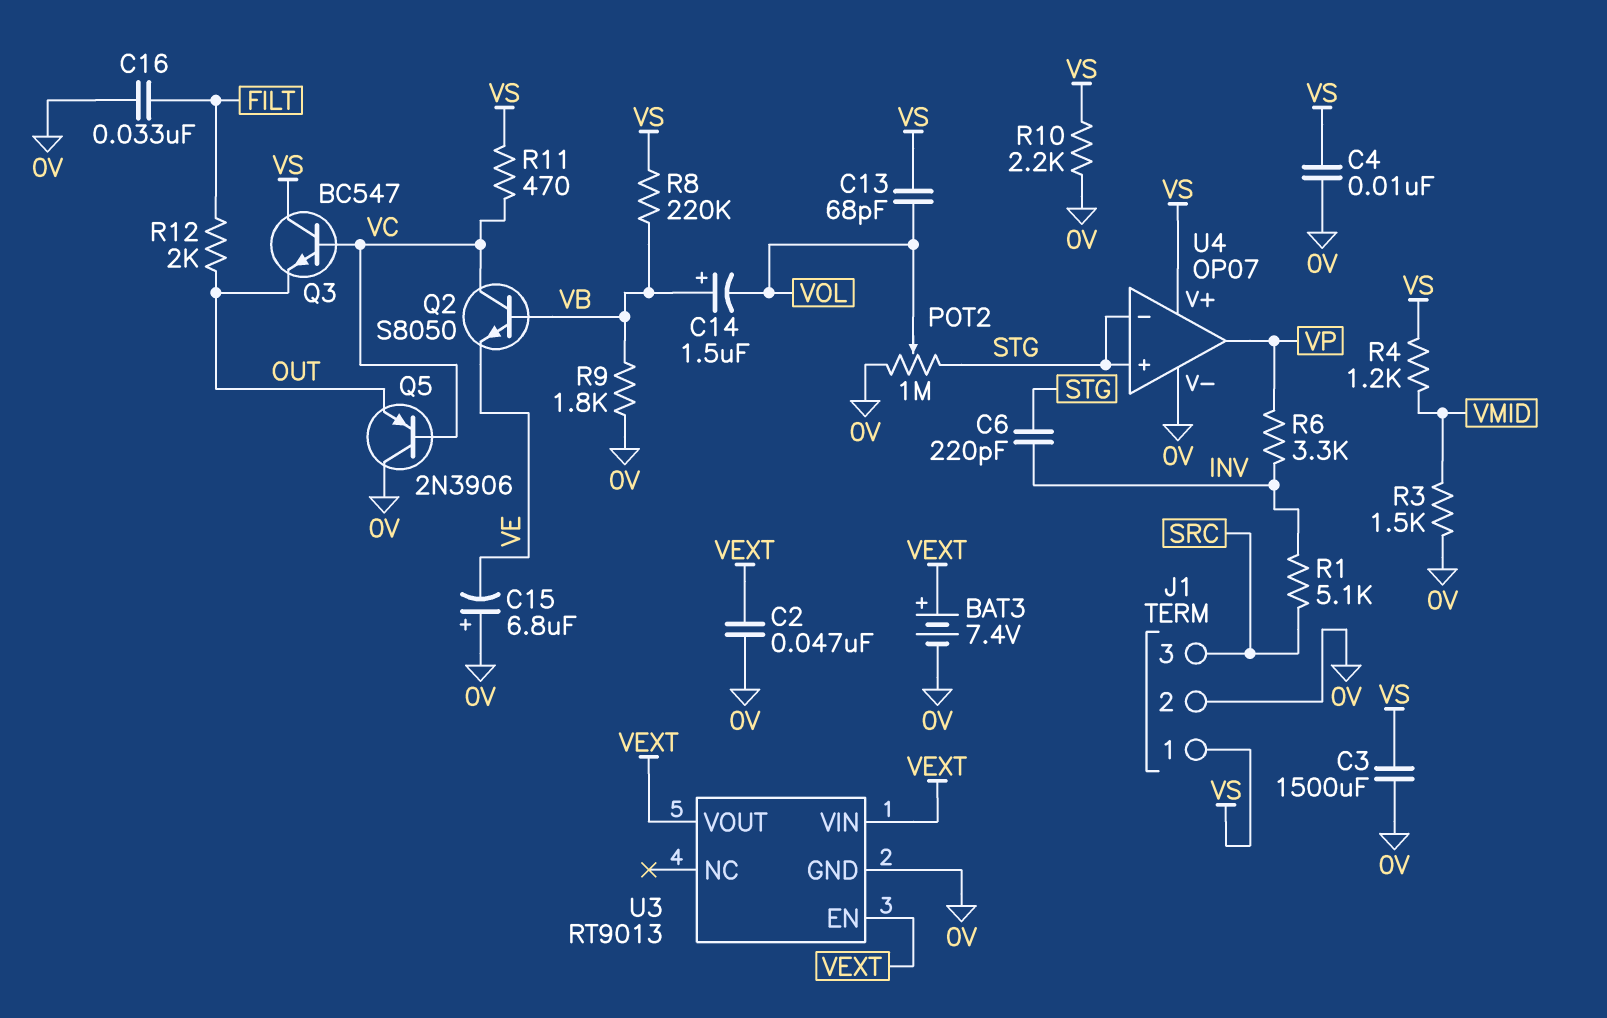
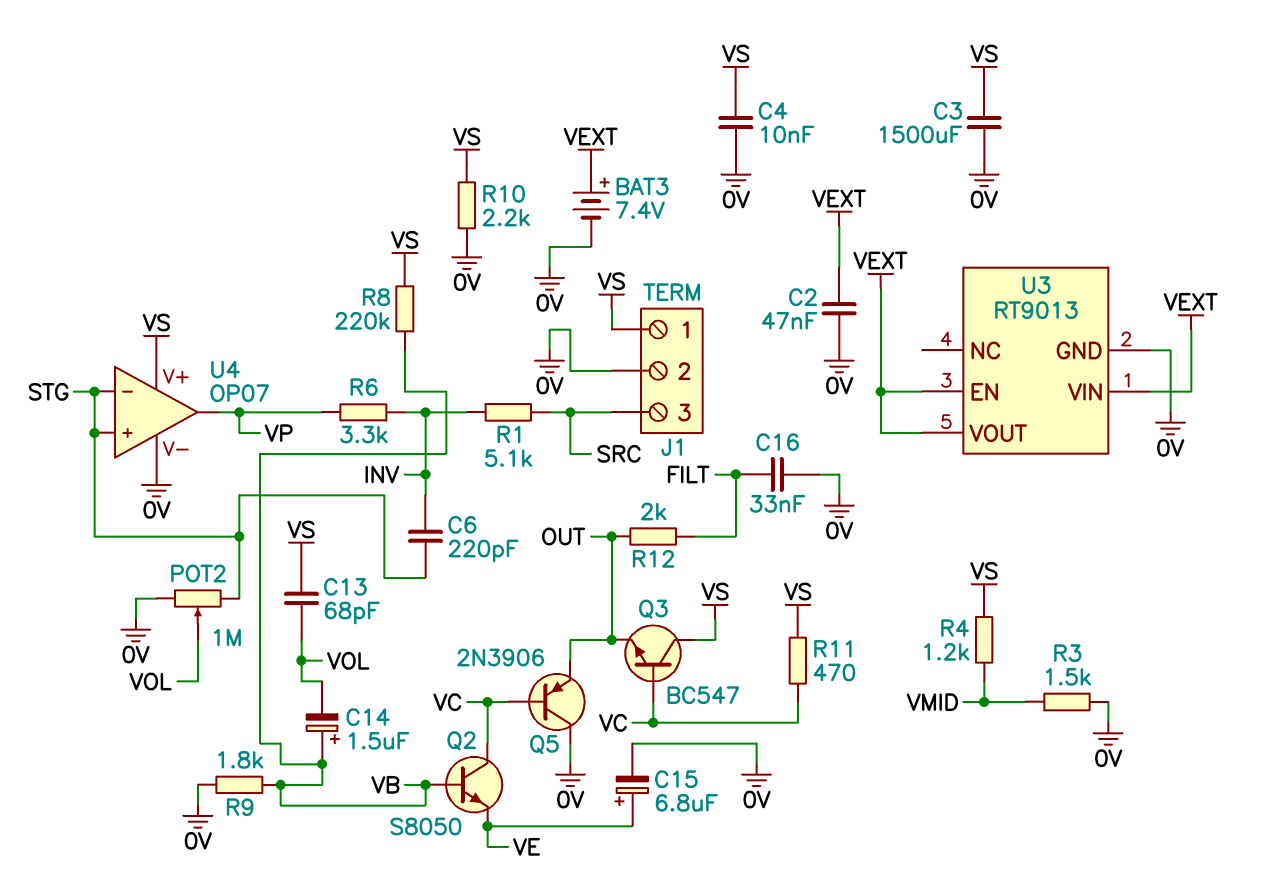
C15: 6.8uF (plus 0V, minus VE) -> 6.8uF (plus VE, minus 0V)

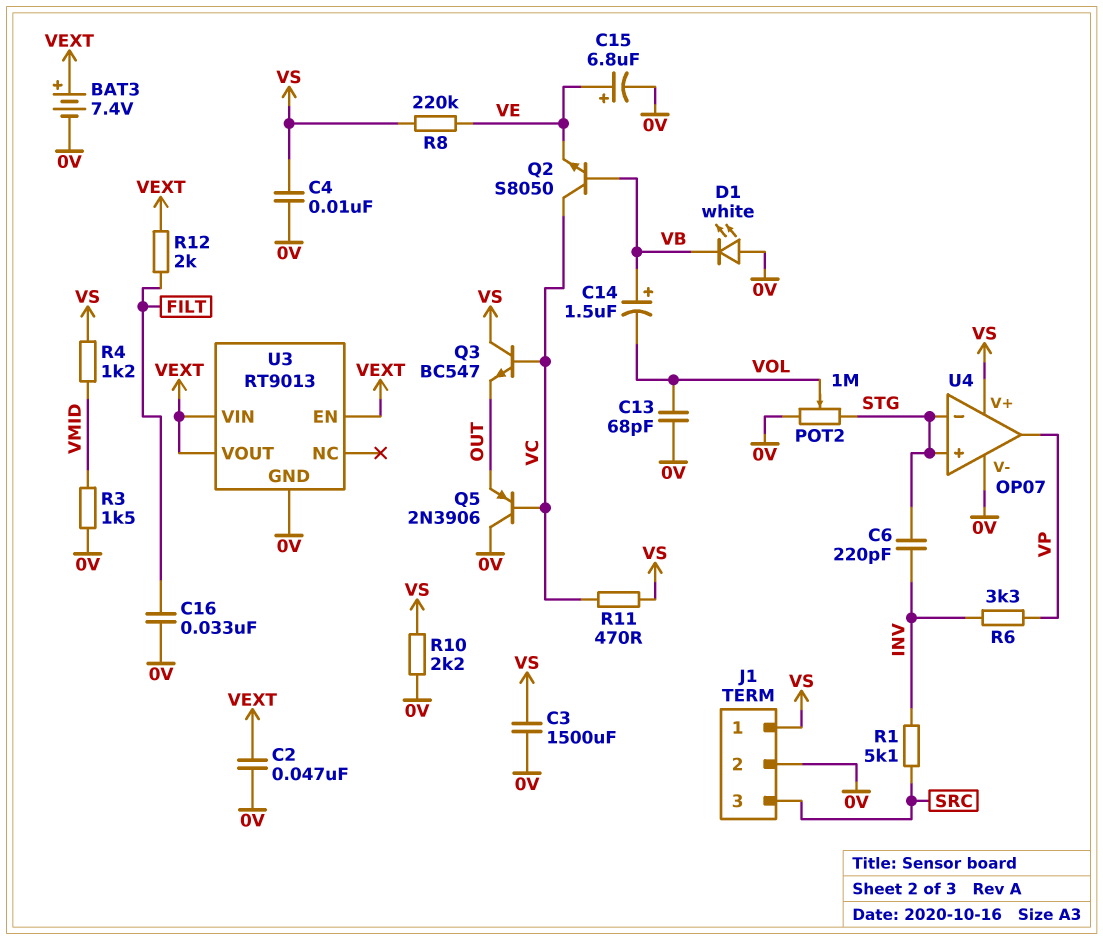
C13: 68pF (VOL, VS) -> 68pF (0V, VOL)
D1: none -> LED white (A 0V, K VB)
R8: 220k (VB, VS) -> 220k (VE, VS)
R9: 1.8k (0V, VB) -> none
R12: 2k (FILT, OUT) -> 2k (FILT, VEXT)

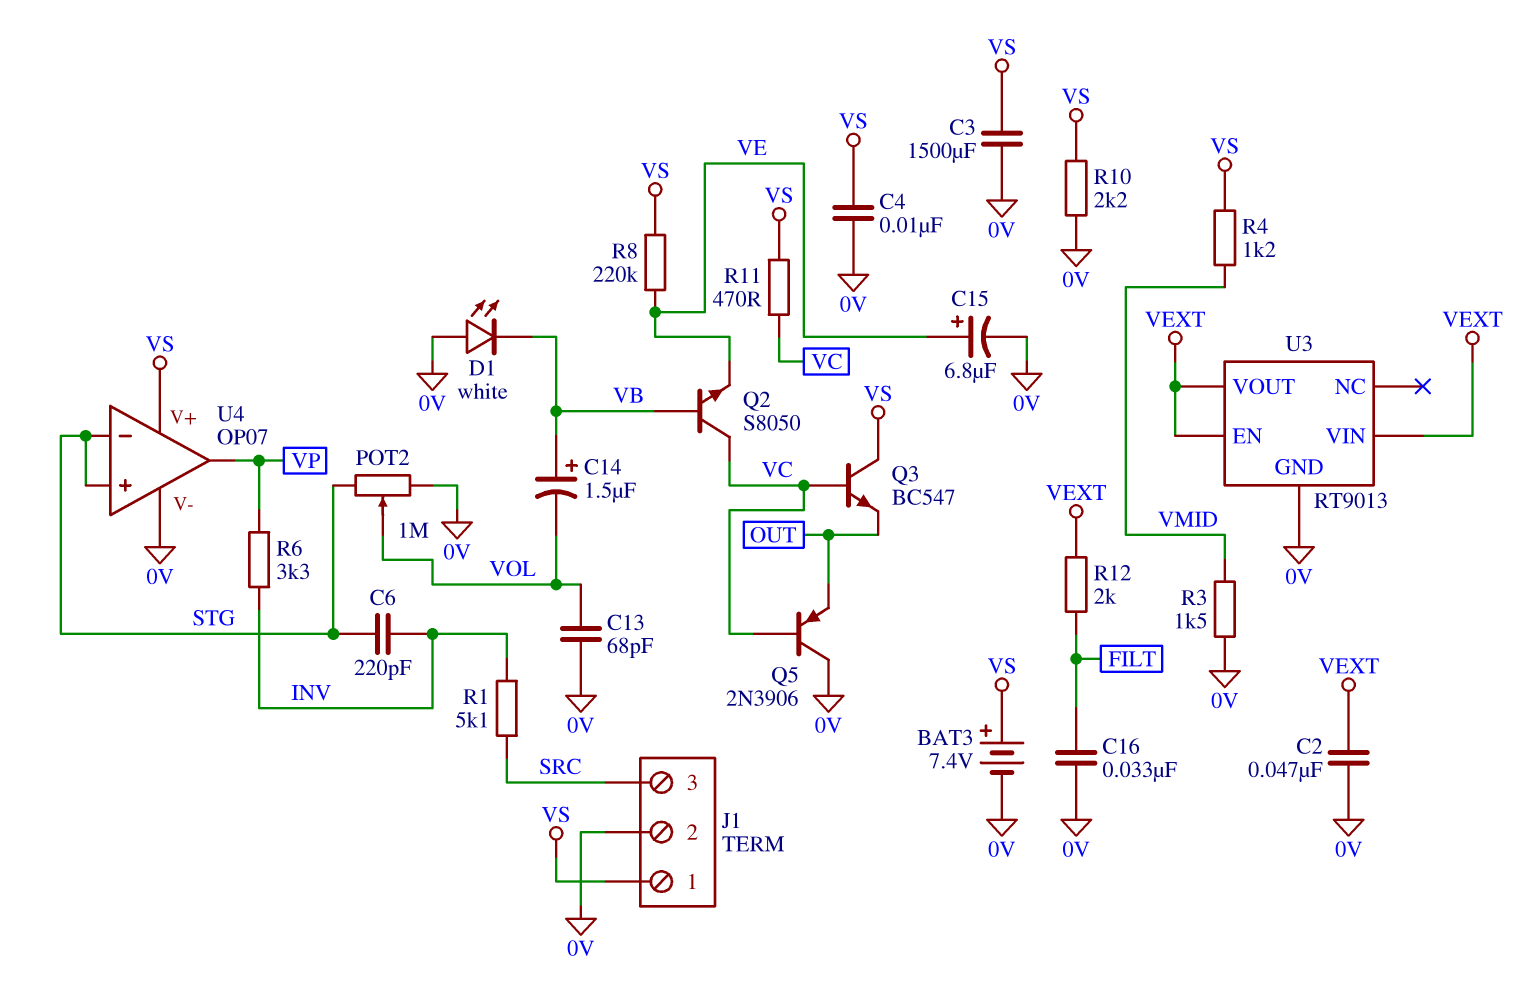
BAT3: 7.4V (plus VEXT, minus 0V) -> 7.4V (plus VS, minus 0V)

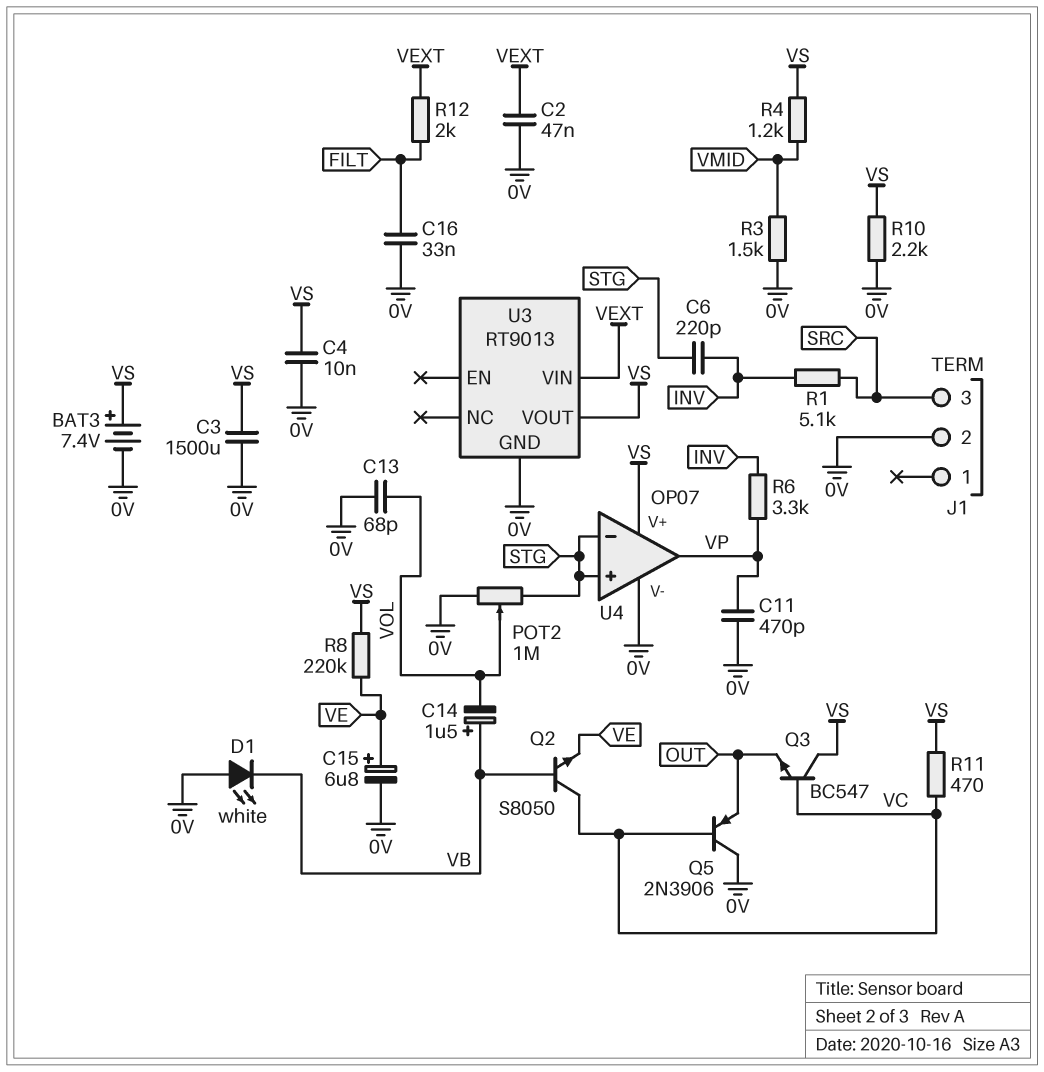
C11: none -> 470pF (0V, VP)
J1 pin 1: VS -> none
U3 pin EN: VEXT -> none
U3 pin VOUT: VEXT -> VS

